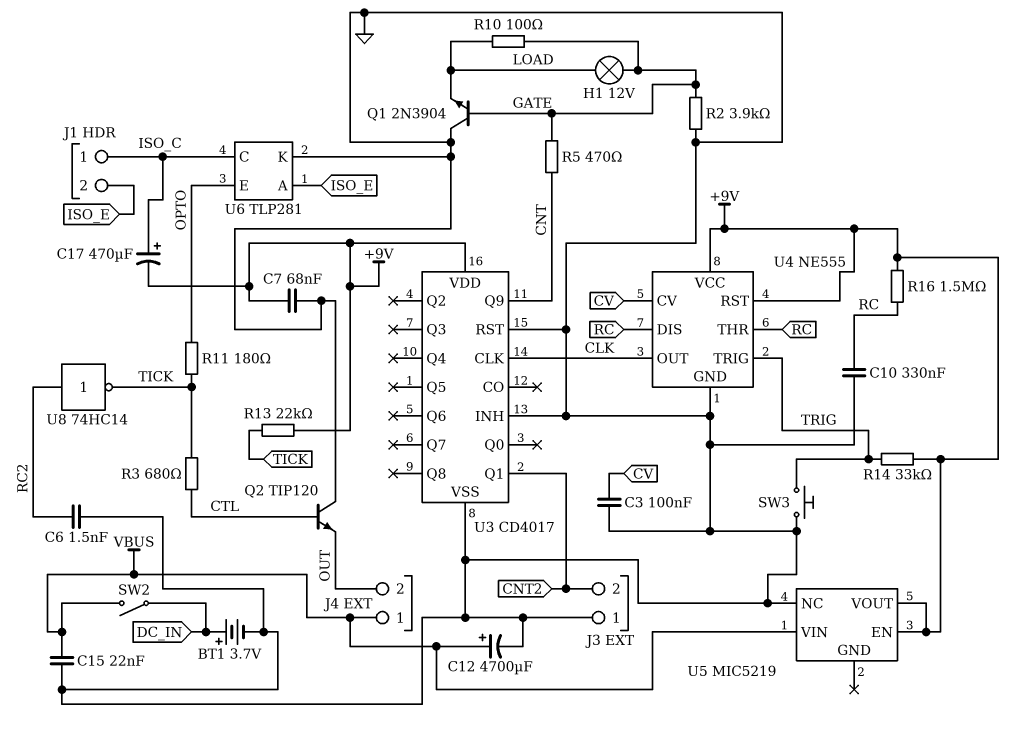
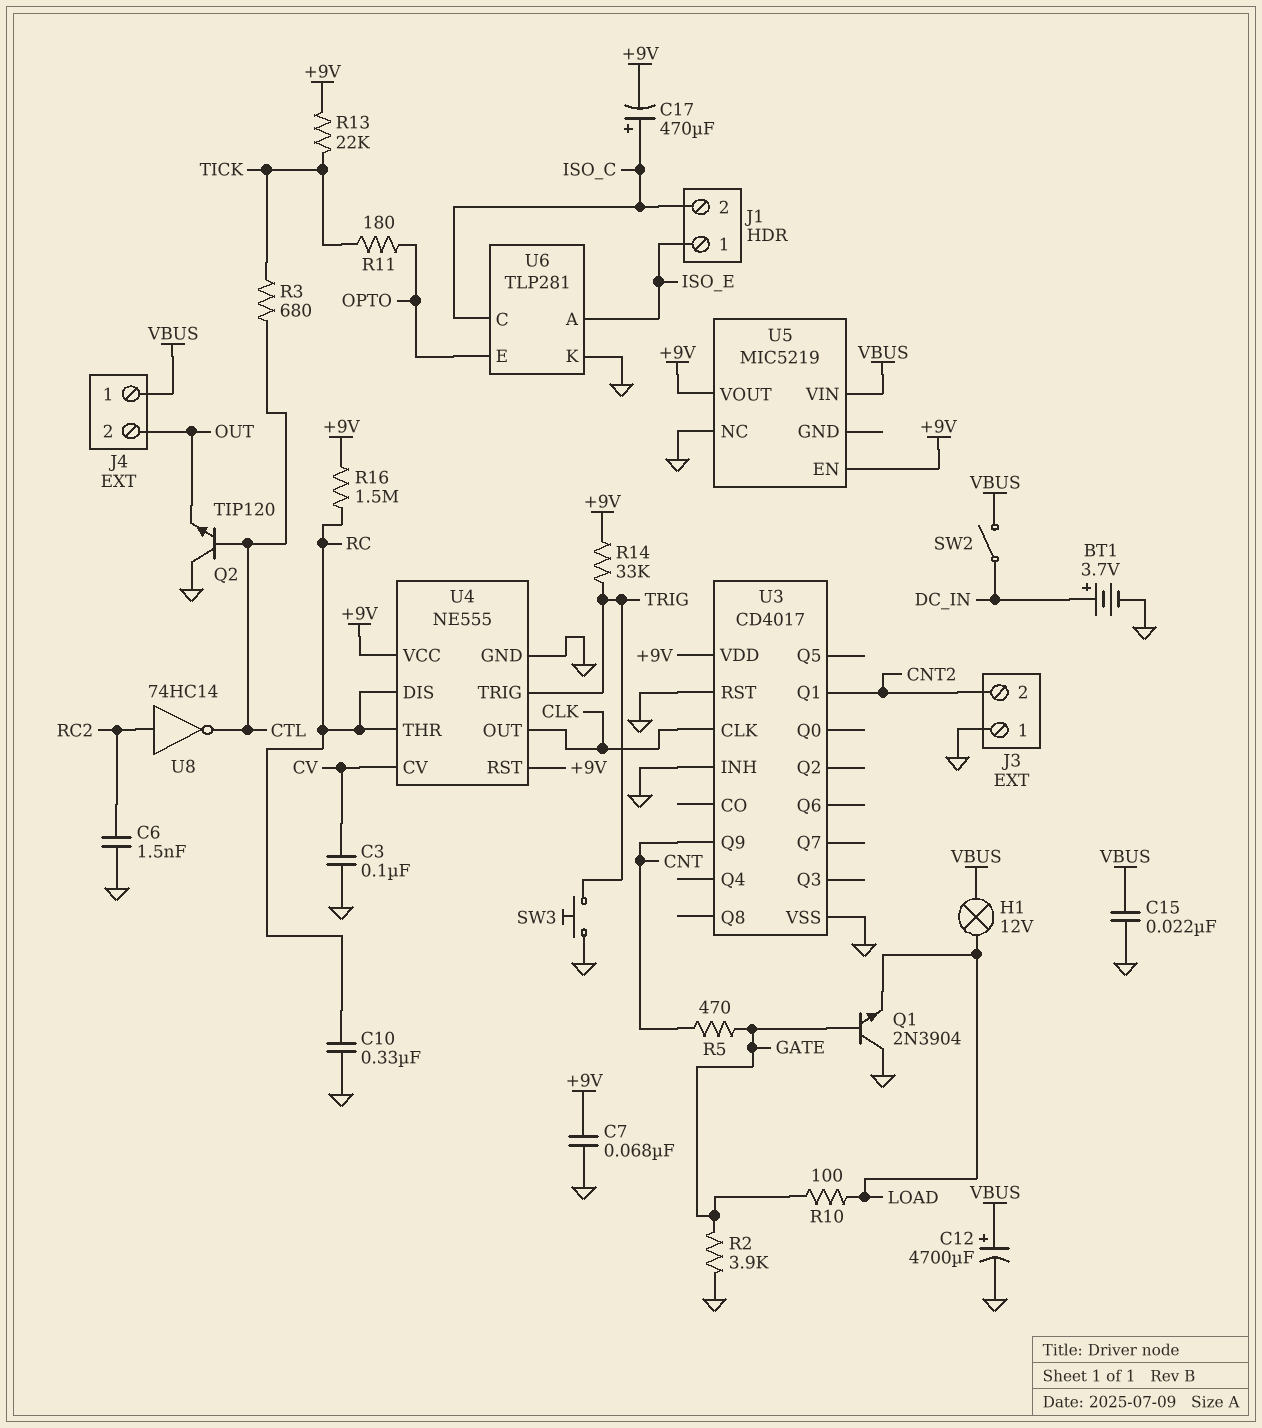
H1: lamp 12V (GATE, LOAD) -> lamp 12V (LOAD, VBUS)
J1 pin 1: ISO_C -> ISO_E
J1 pin 2: ISO_E -> ISO_C
U8: NOT 74HC14 (in RC2, out TICK) -> NOT 74HC14 (in RC2, out CTL)

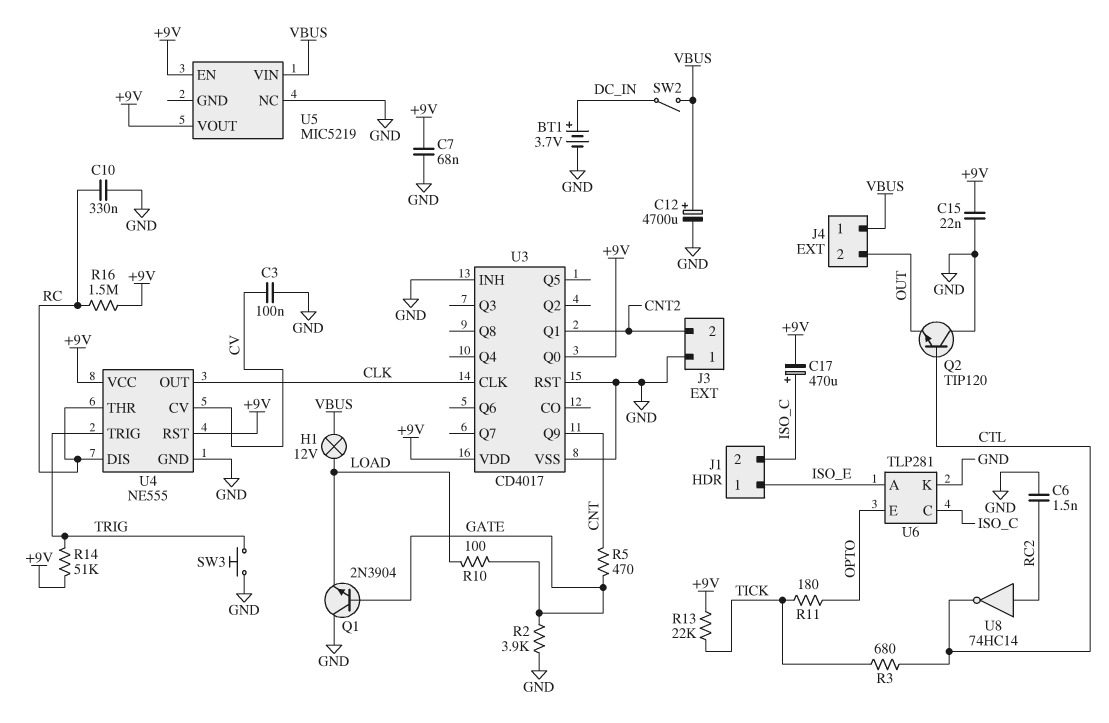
C15: 22nF (GND, VBUS) -> 22nF (+9V, GND)
R14: 33k (+9V, TRIG) -> 51k (+9V, TRIG)
U3 pin Q0: none -> +9V

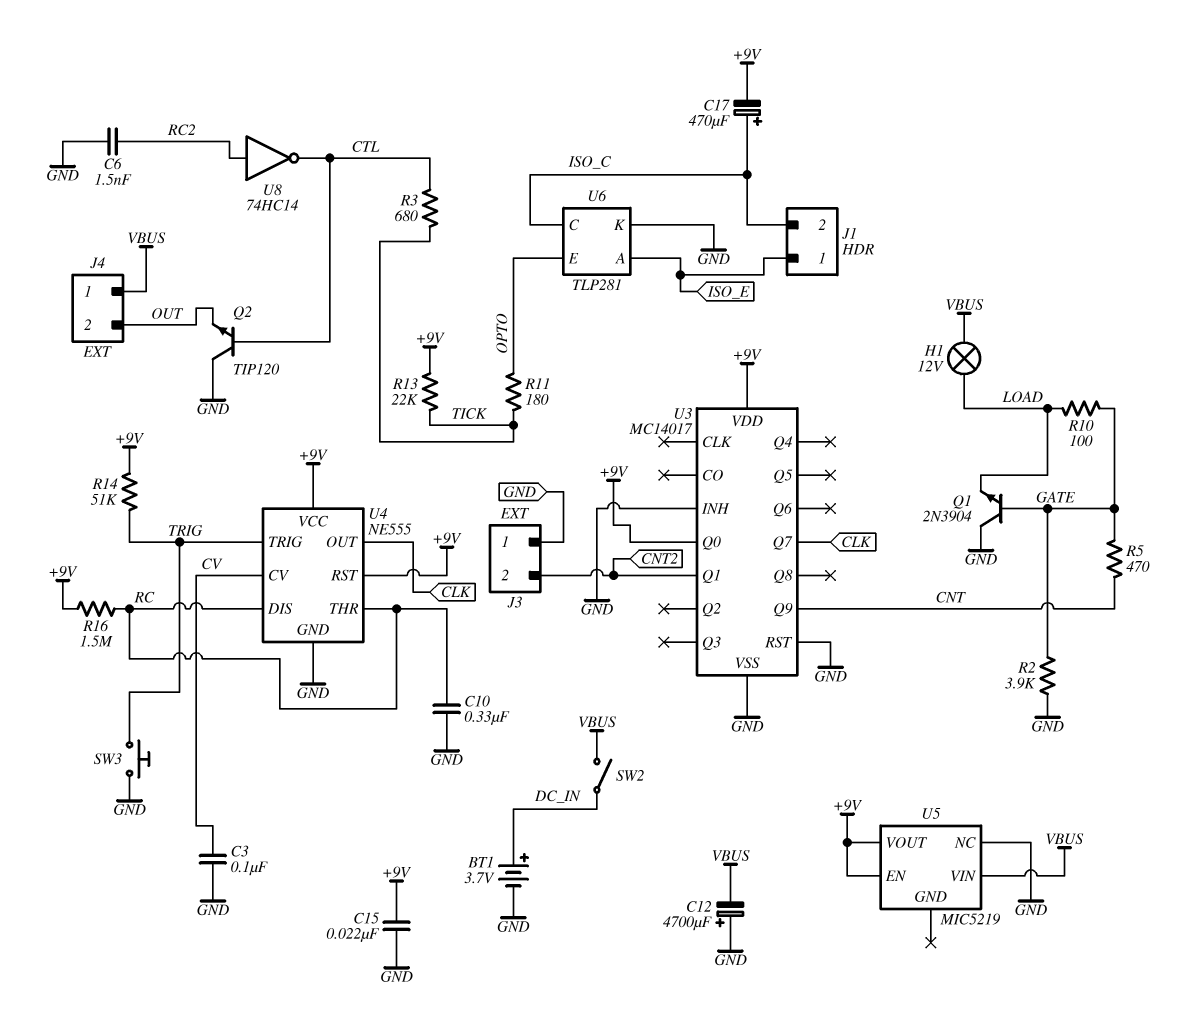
C7: 68nF (+9V, GND) -> none
C12: 4700uF (plus VBUS, minus GND) -> 4700uF (plus GND, minus VBUS)
U3: CD4017 -> MC14017
U3 pin CLK: CLK -> none
U3 pin Q7: none -> CLK

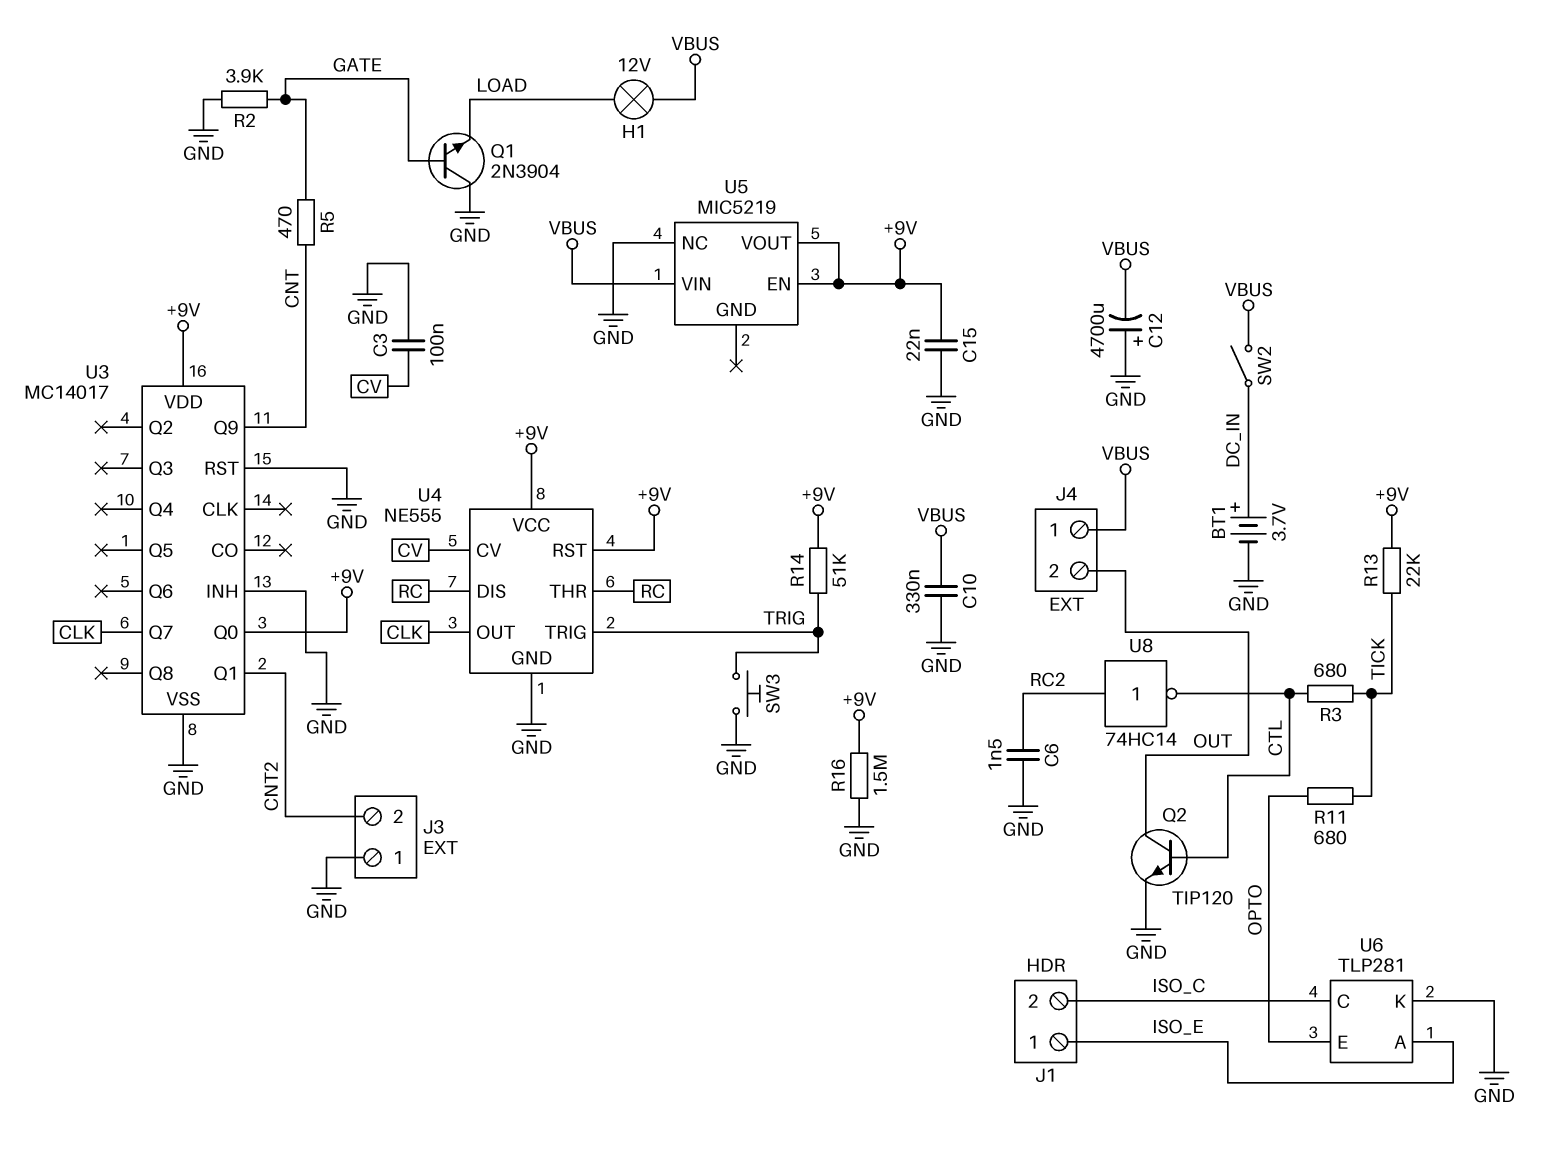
C10: 330nF (GND, RC) -> 330nF (GND, VBUS)
C17: 470uF (plus ISO_C, minus +9V) -> none
Q2: NPN TIP120 (B CTL, C GND, E OUT) -> NPN TIP120 (B CTL, C OUT, E GND)
R10: 100 (GATE, LOAD) -> none
R11: 180 (OPTO, TICK) -> 680 (OPTO, TICK)
R16: 1.5M (+9V, RC) -> 1.5M (+9V, GND)

